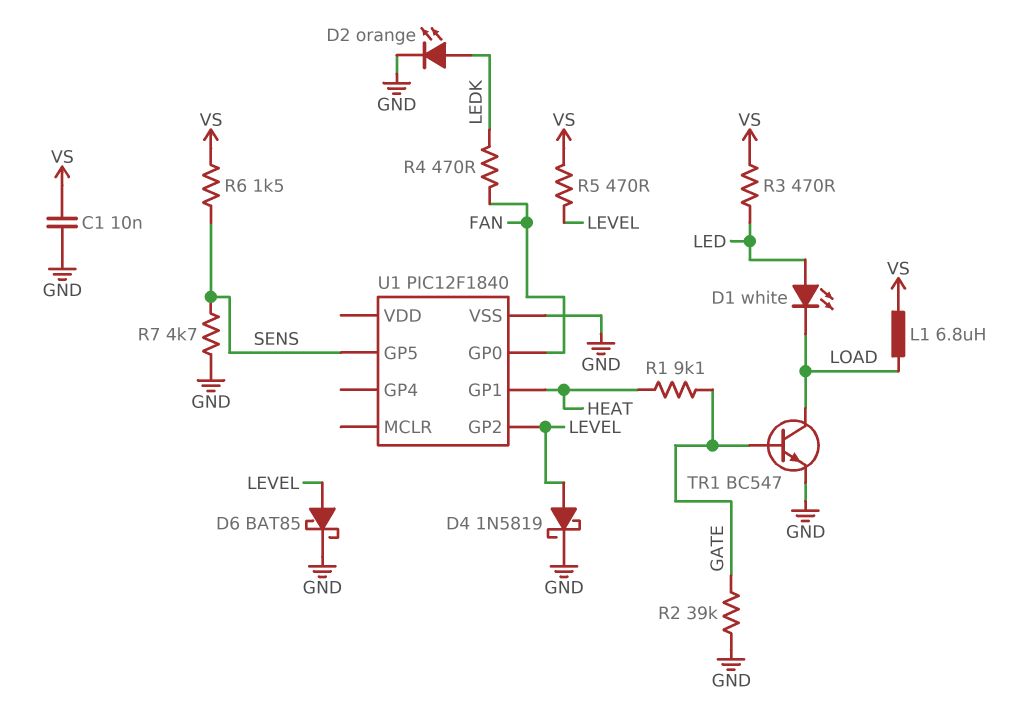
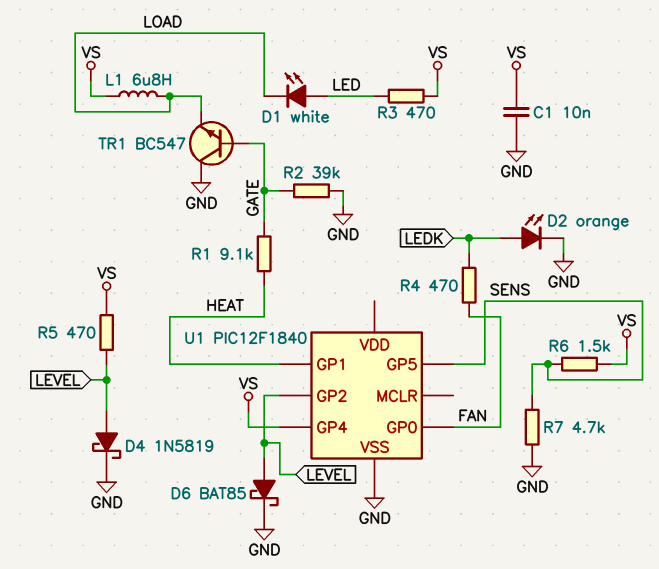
TR1: NPN BC547 (B GATE, C LOAD, E GND) -> NPN BC547 (B GATE, C GND, E LOAD)
U1 pin GP4: none -> VS

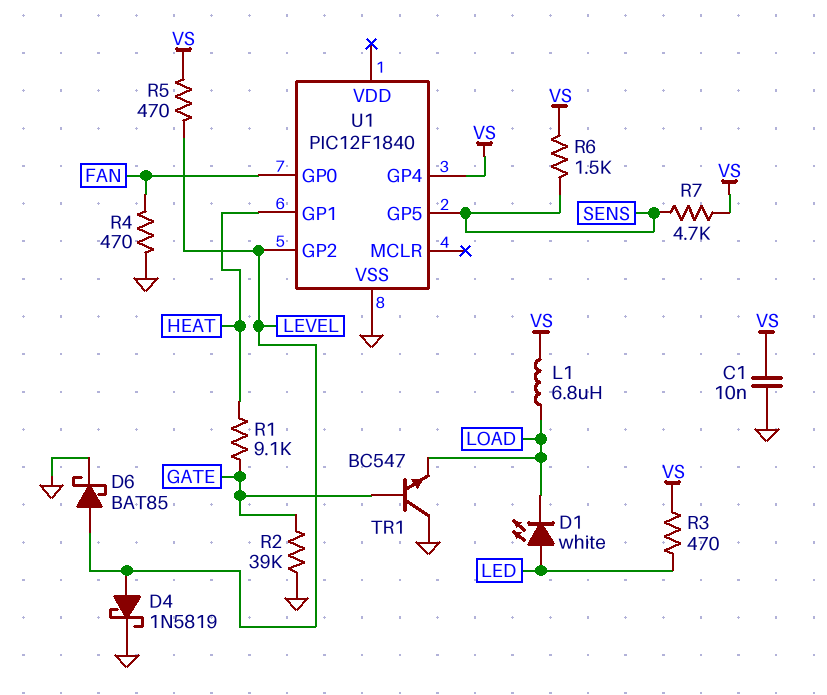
D2: LED orange (A LEDK, K GND) -> none
R4: 470 (FAN, LEDK) -> 470 (FAN, GND)
R7: 4.7k (GND, SENS) -> 4.7k (SENS, VS)

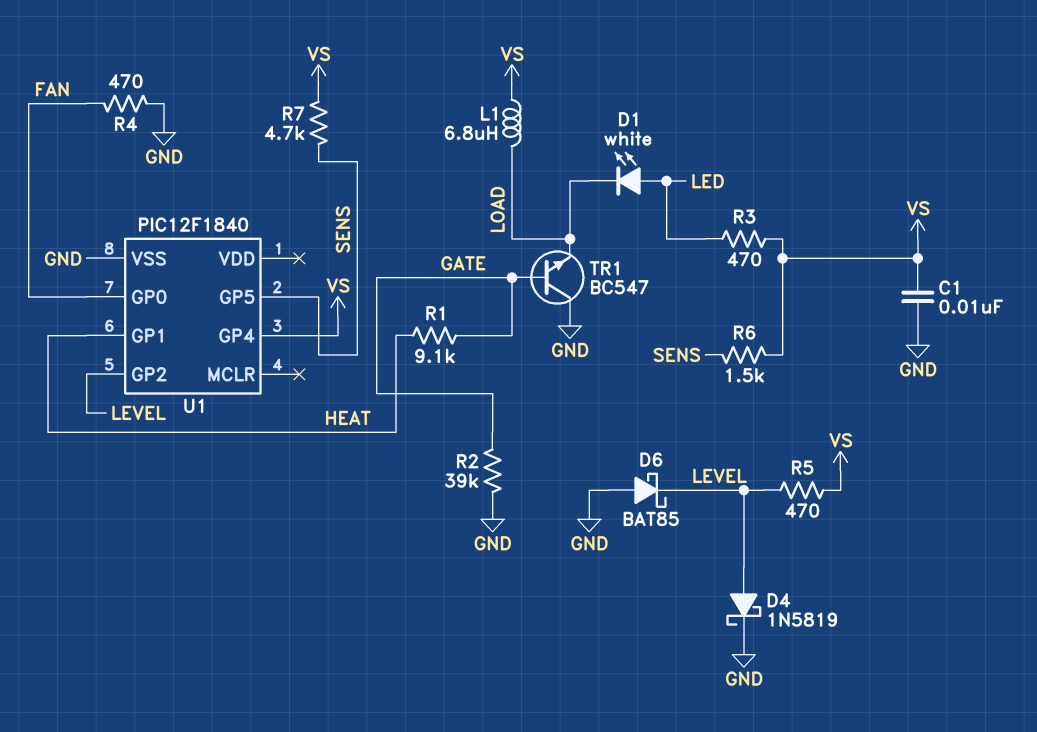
D6: schottky BAT85 (A LEVEL, K GND) -> schottky BAT85 (A GND, K LEVEL)

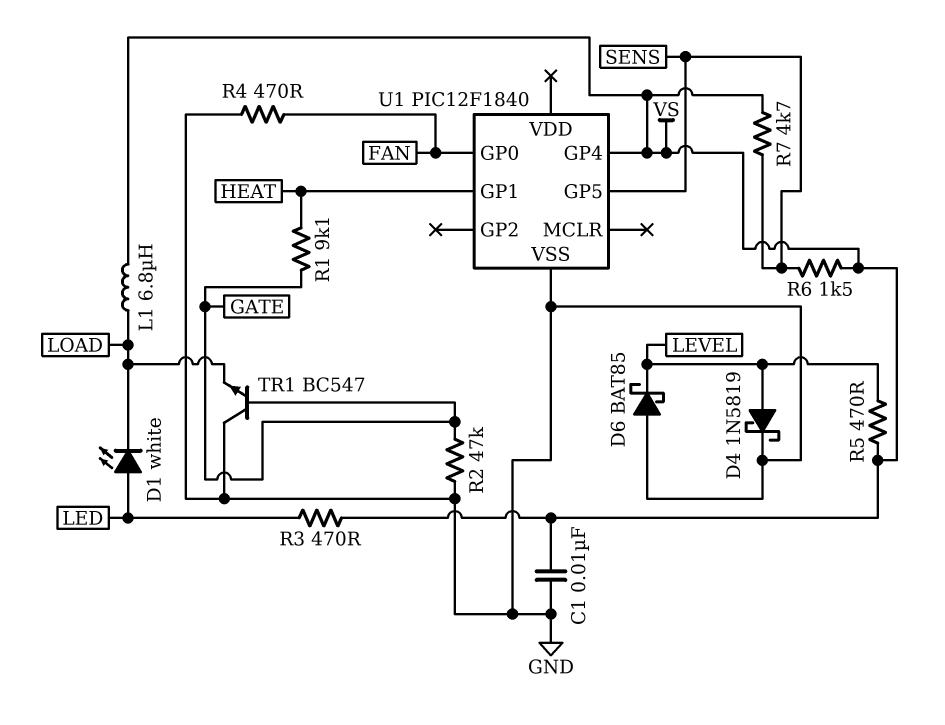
R2: 39k (GATE, GND) -> 47k (GATE, GND)
U1 pin GP2: LEVEL -> none

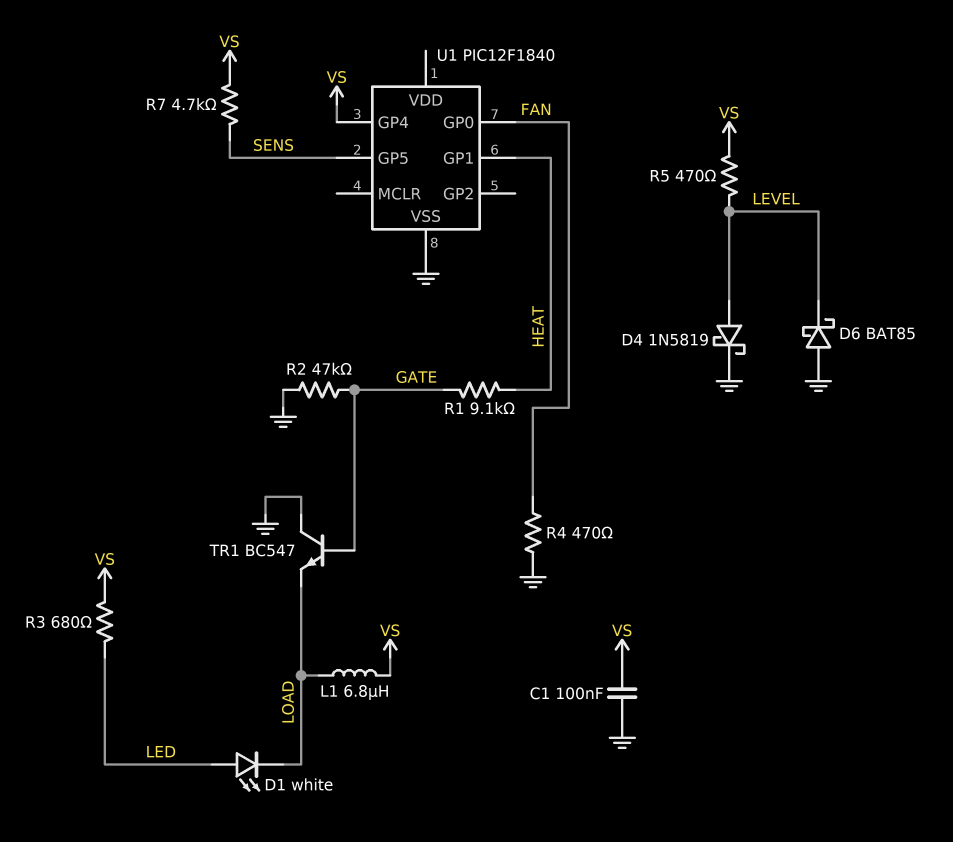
C1: 10nF (GND, VS) -> 100nF (GND, VS)
R3: 470 (LED, VS) -> 680 (LED, VS)
R6: 1.5k (SENS, VS) -> none

